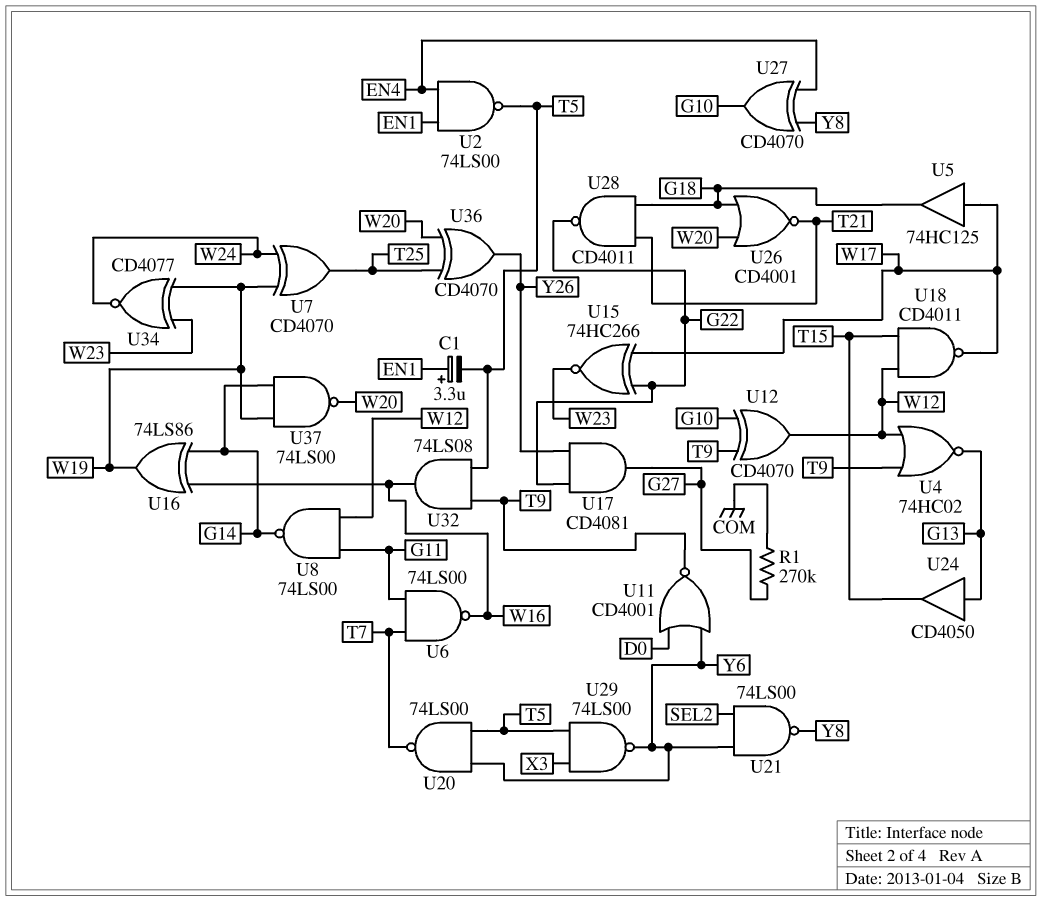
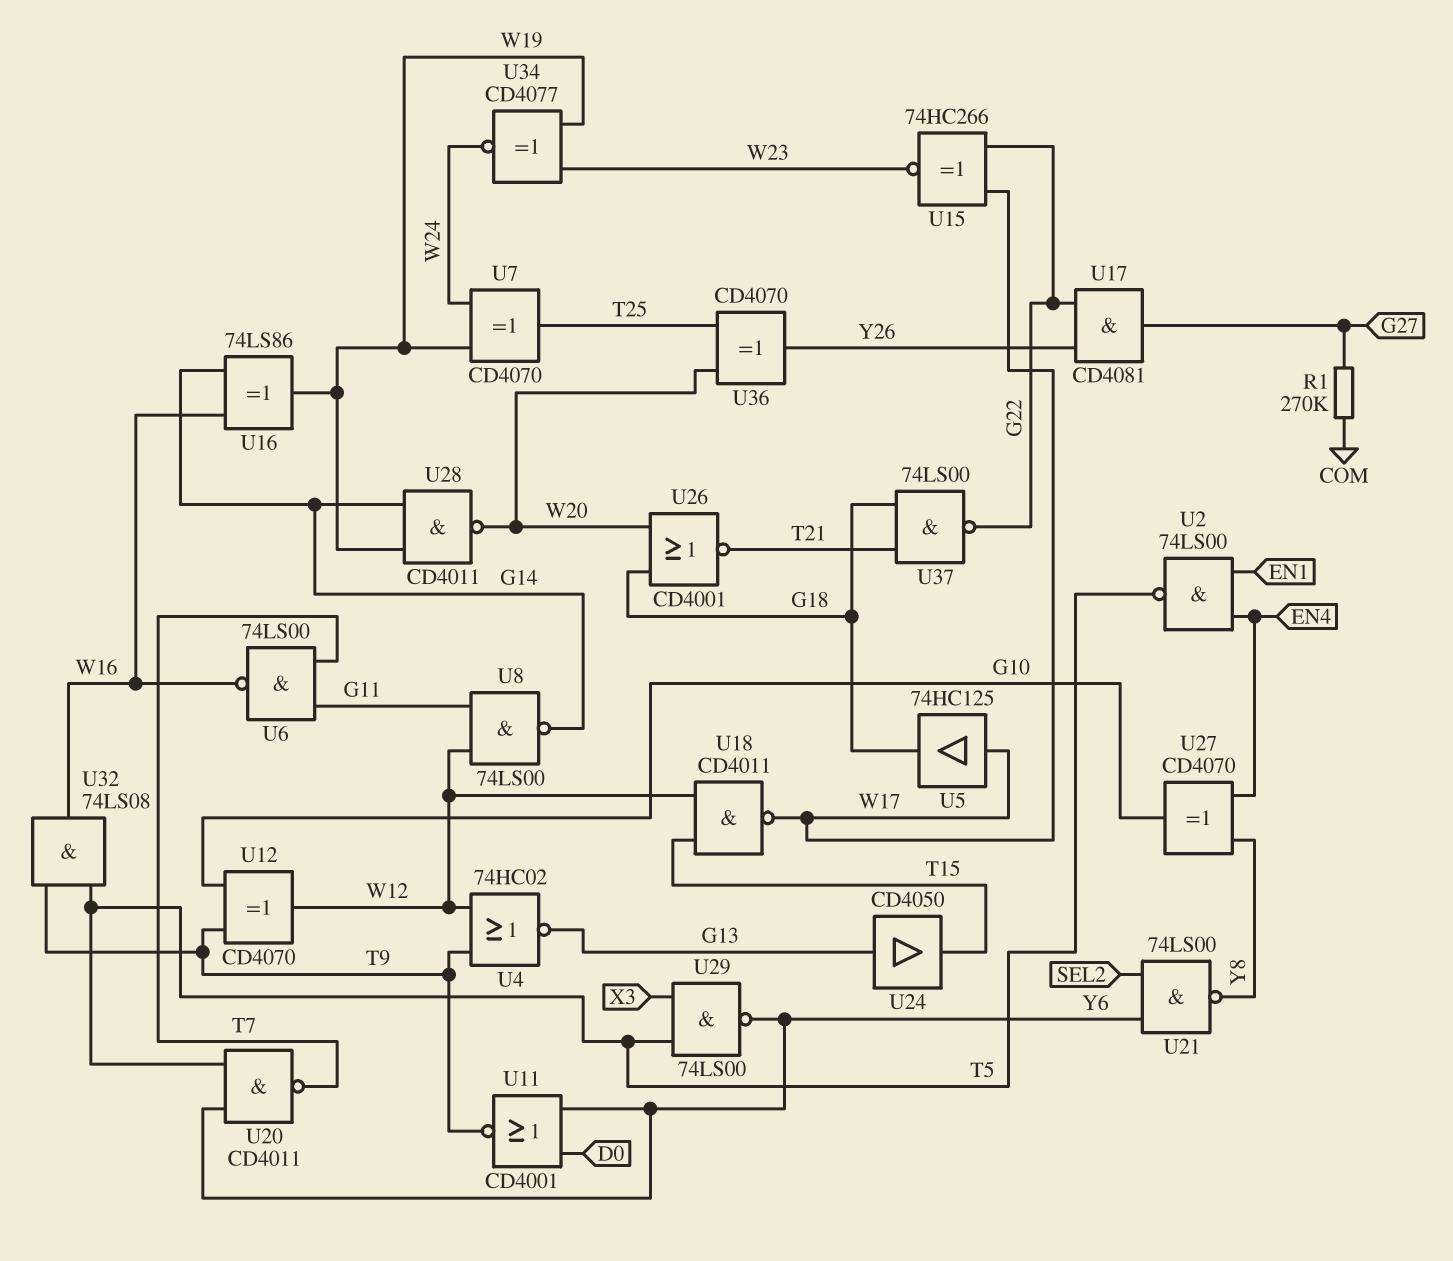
C1: 3.3uF (plus EN1, minus T5) -> none
U20: NAND 74LS00 (in T5, in Y6, out T7) -> NAND CD4011 (in T5, in Y6, out T7)
U28: NAND CD4011 (in G18, in T21, out G22) -> NAND CD4011 (in G14, in W19, out W20)
U37: NAND 74LS00 (in G14, in W19, out W20) -> NAND 74LS00 (in G18, in T21, out G22)

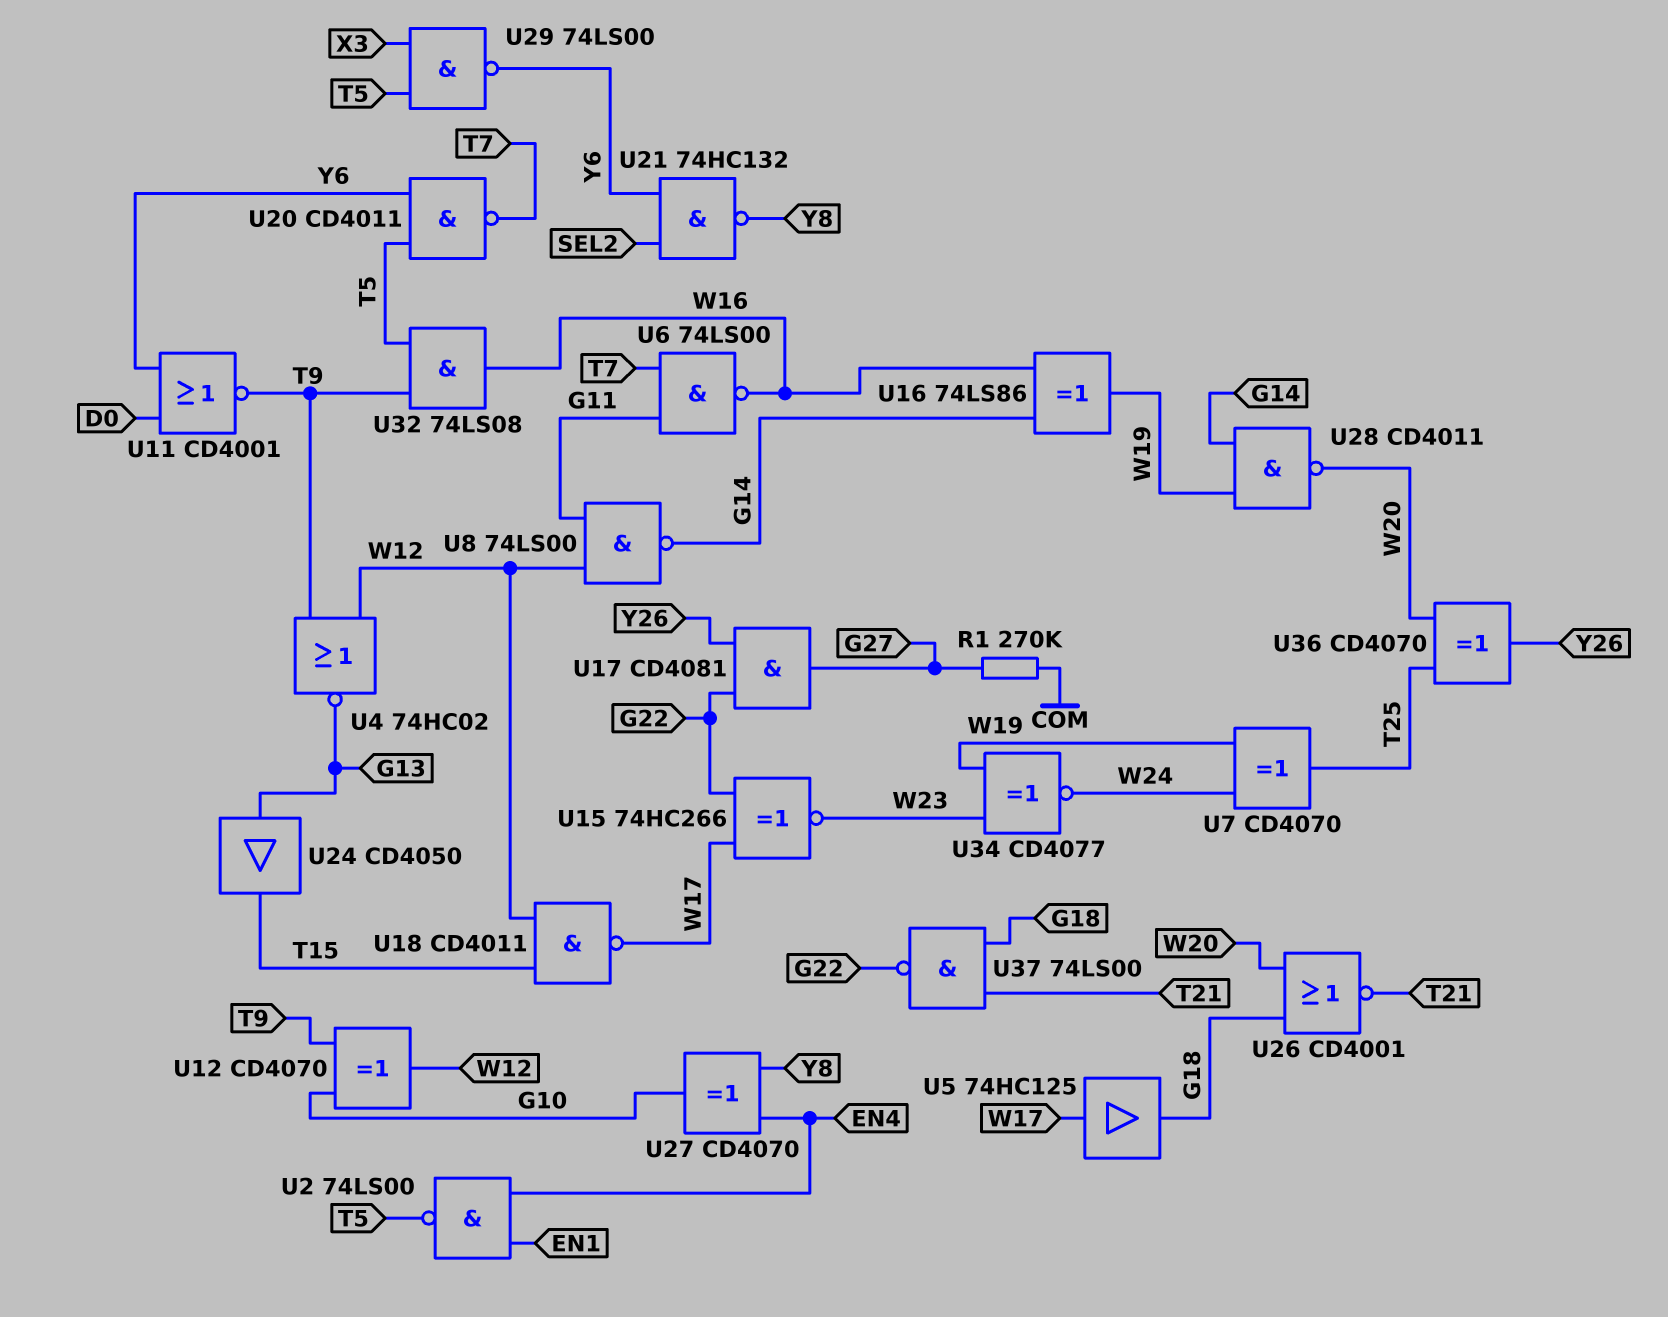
U21: NAND 74LS00 (in SEL2, in Y6, out Y8) -> NAND 74HC132 (in SEL2, in Y6, out Y8)

